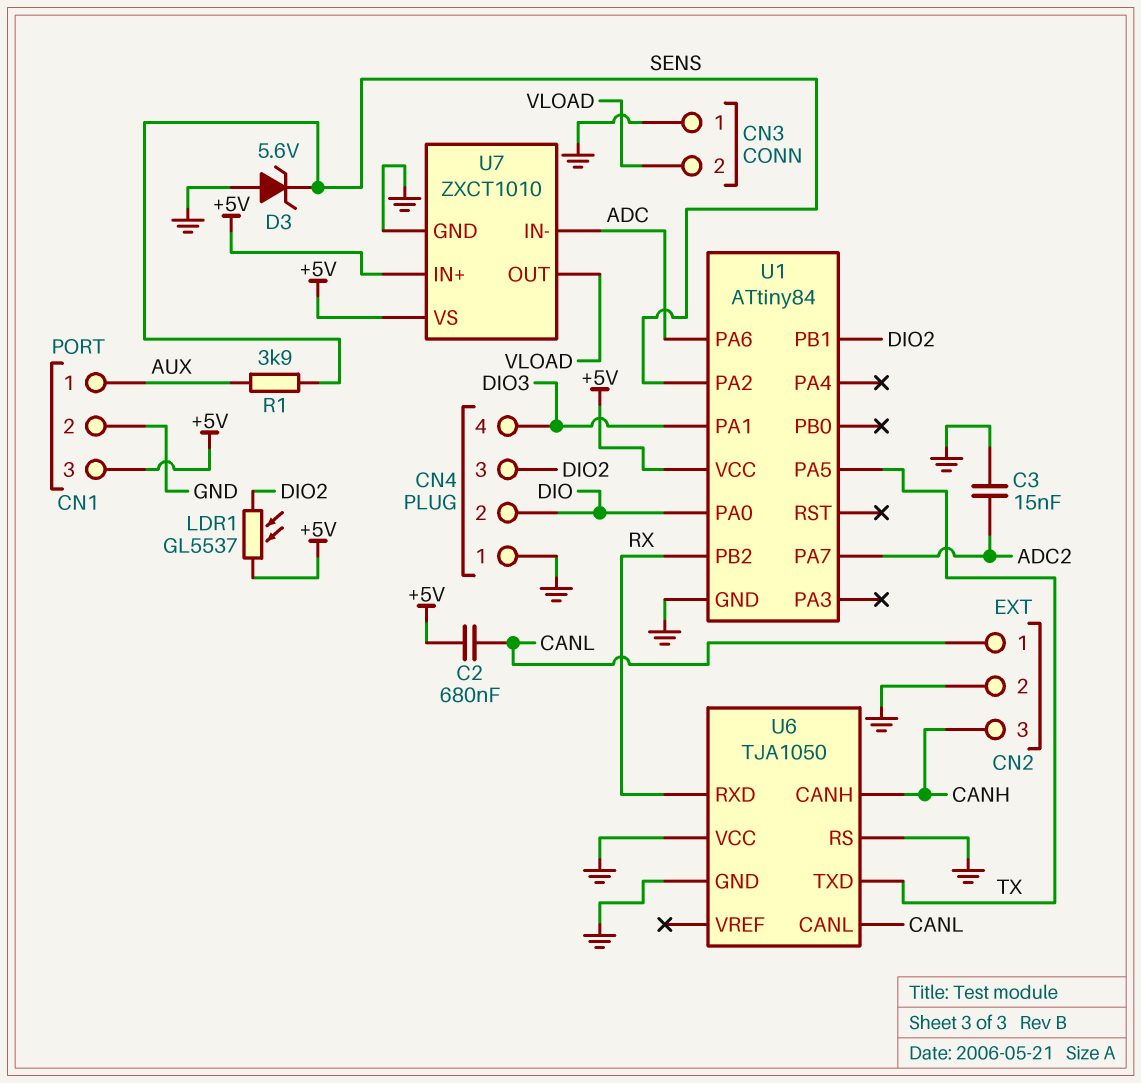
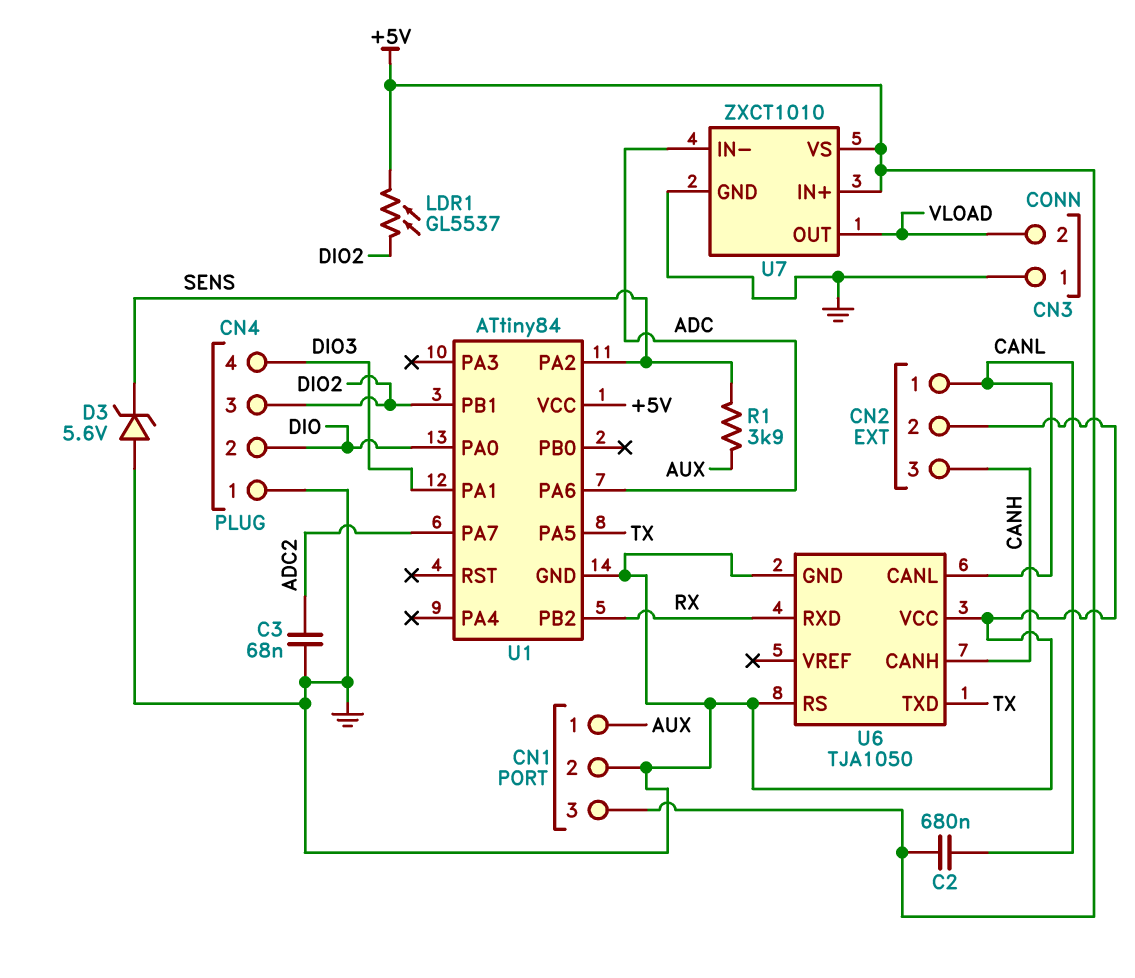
C3: 15nF (ADC2, GND) -> 68nF (ADC2, GND)

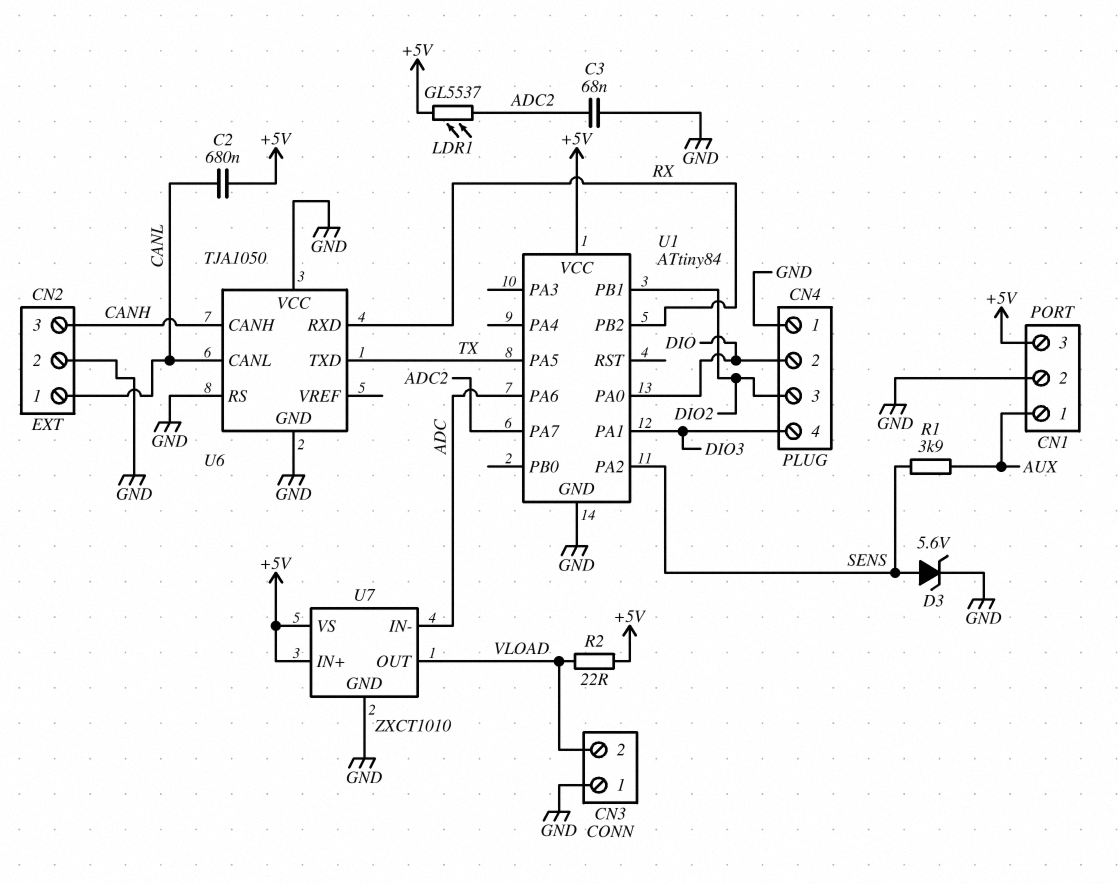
D3: zener 5.6V (A GND, K SENS) -> zener 5.6V (A SENS, K GND)
LDR1: GL5537 (+5V, DIO2) -> GL5537 (+5V, ADC2)
R2: none -> 22 (+5V, VLOAD)

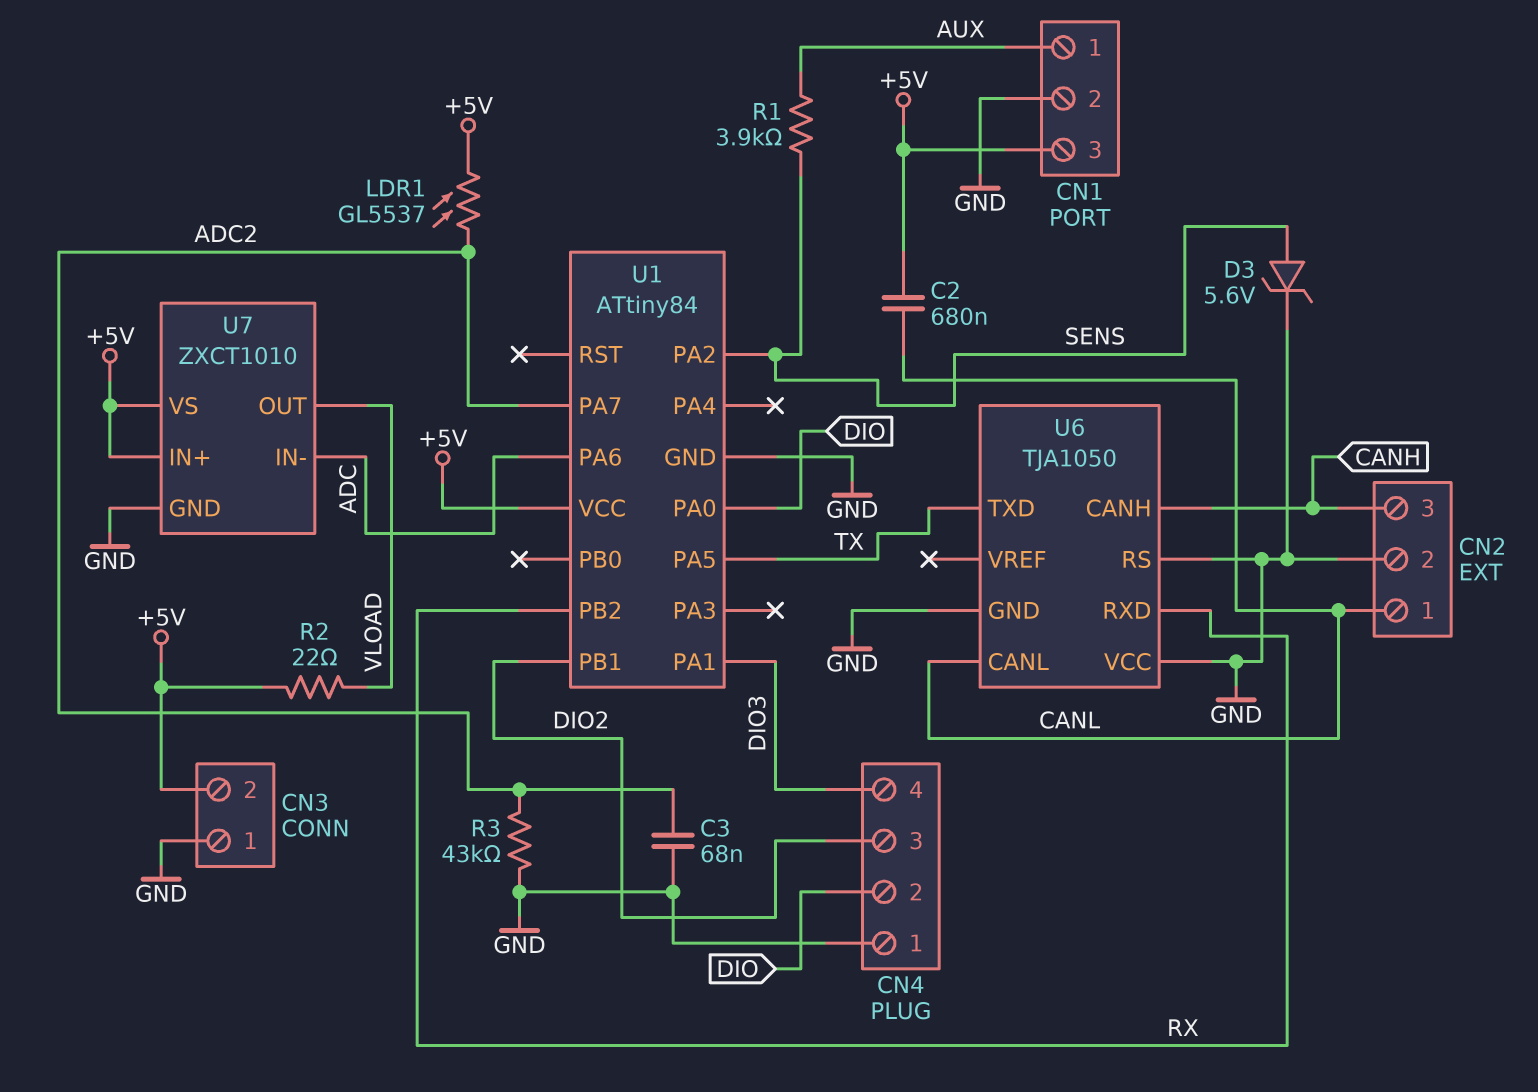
CN3 pin 2: VLOAD -> +5V
R3: none -> 43k (ADC2, GND)

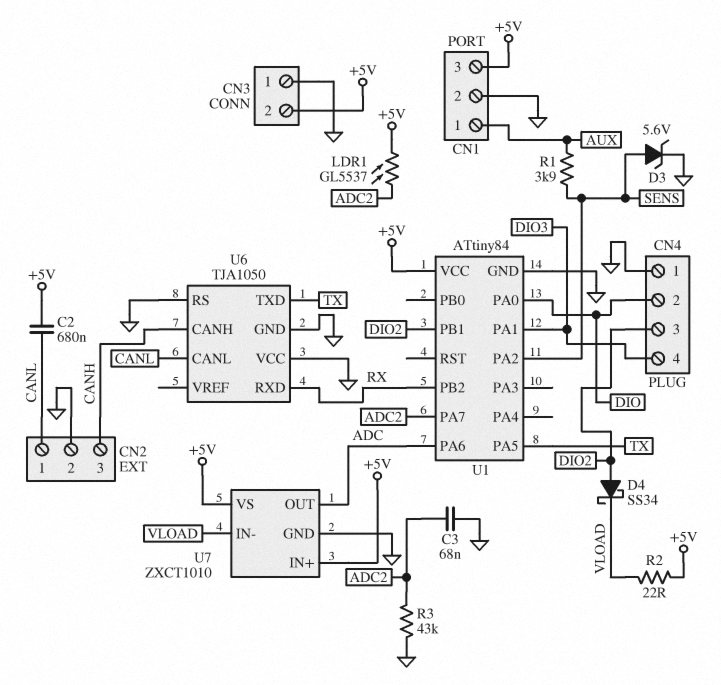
D4: none -> schottky SS34 (A DIO2, K VLOAD)
U7 pin IN-: ADC -> VLOAD
U7 pin OUT: VLOAD -> ADC

